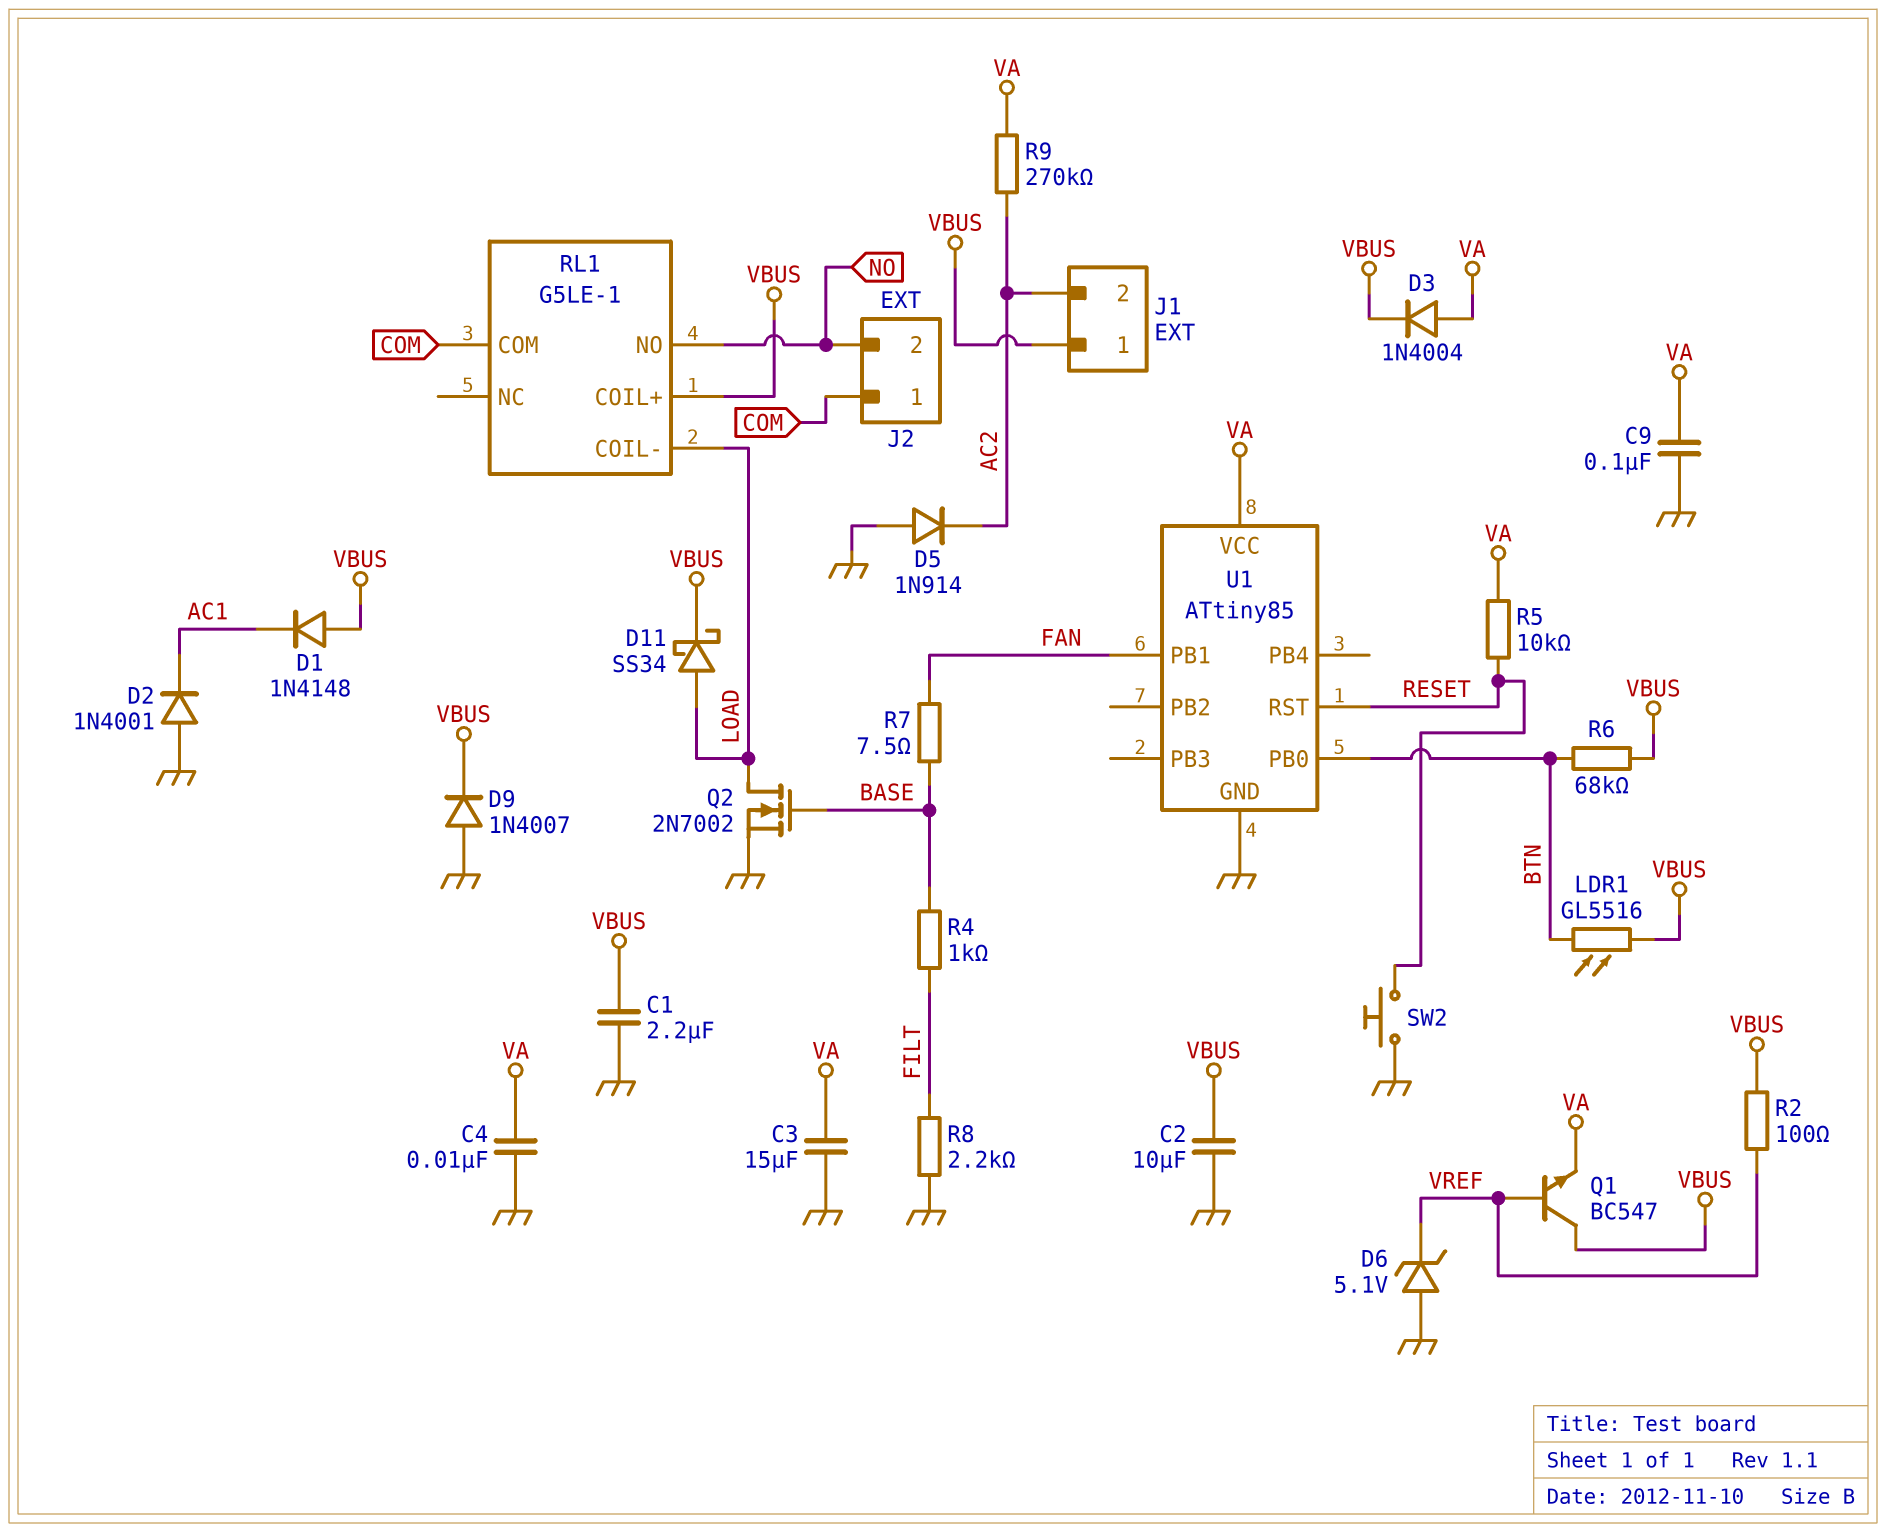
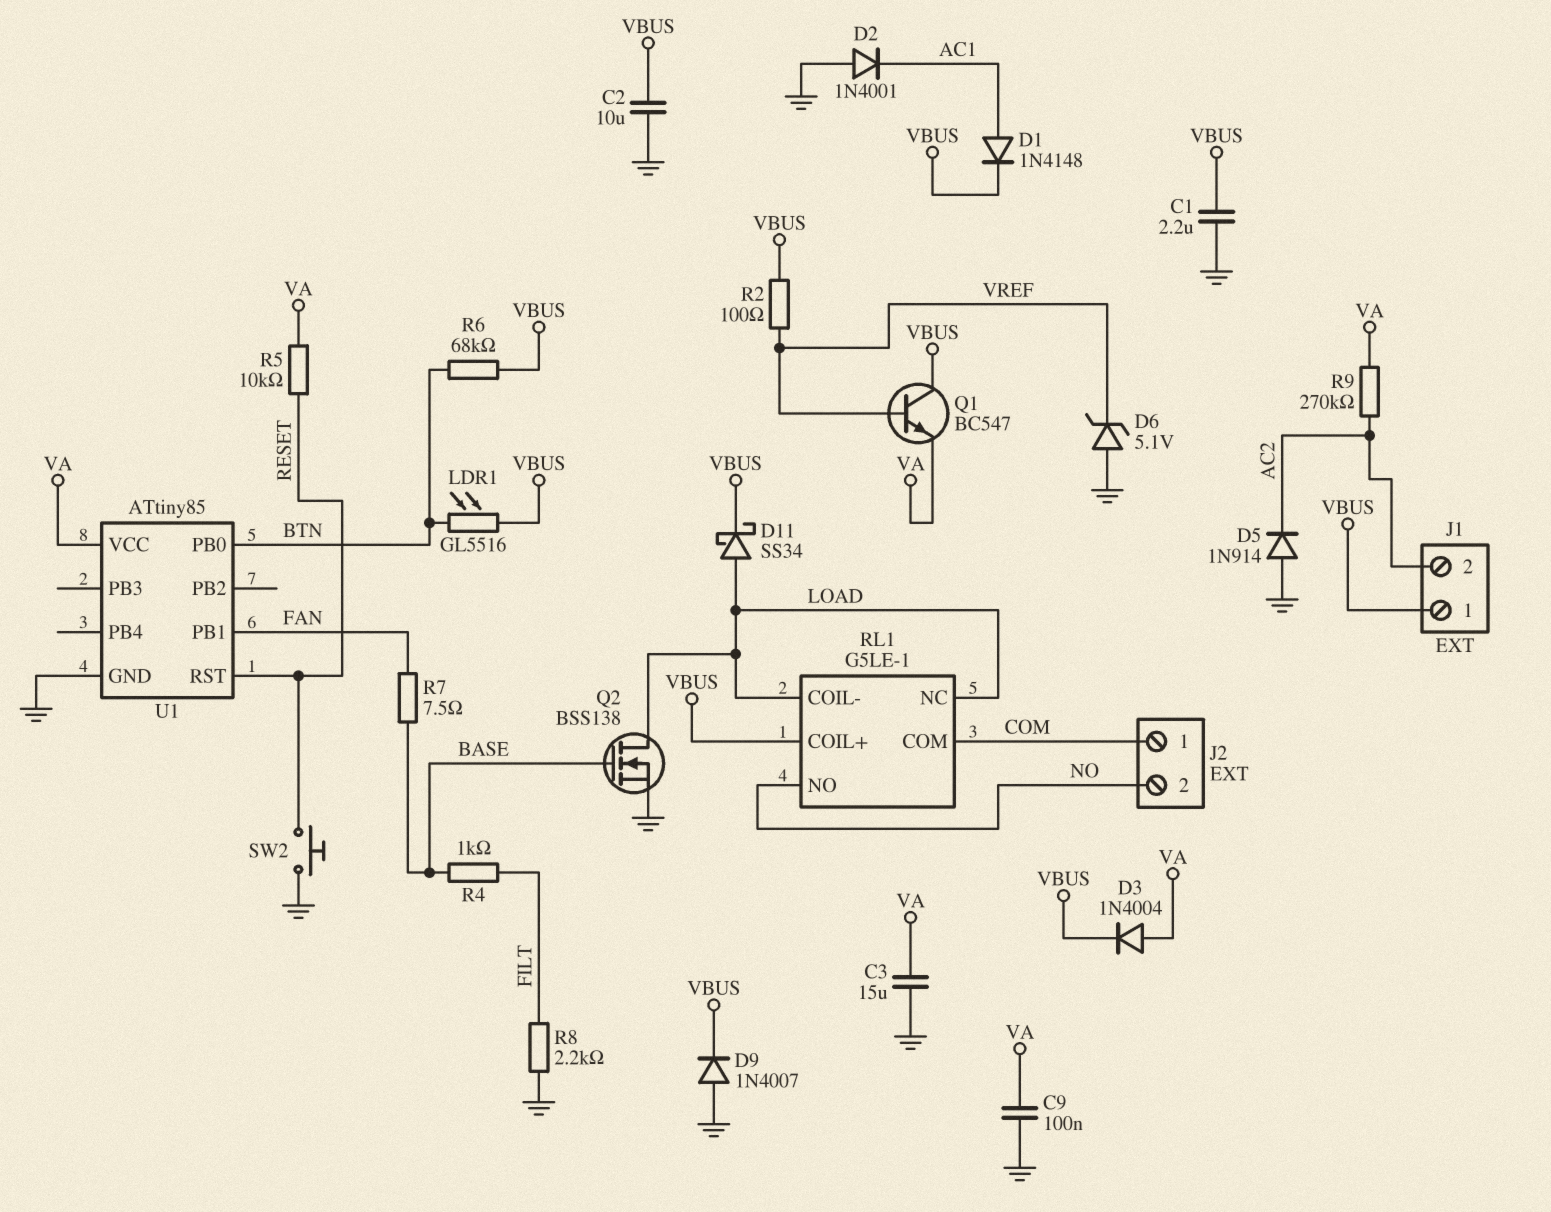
C4: 10nF (GND, VA) -> none
D1: diode 1N4148 (A VBUS, K AC1) -> diode 1N4148 (A AC1, K VBUS)
Q2: NMOS 2N7002 (G BASE, D LOAD, S GND) -> NMOS BSS138 (G BASE, D LOAD, S GND)
RL1 pin NC: none -> LOAD

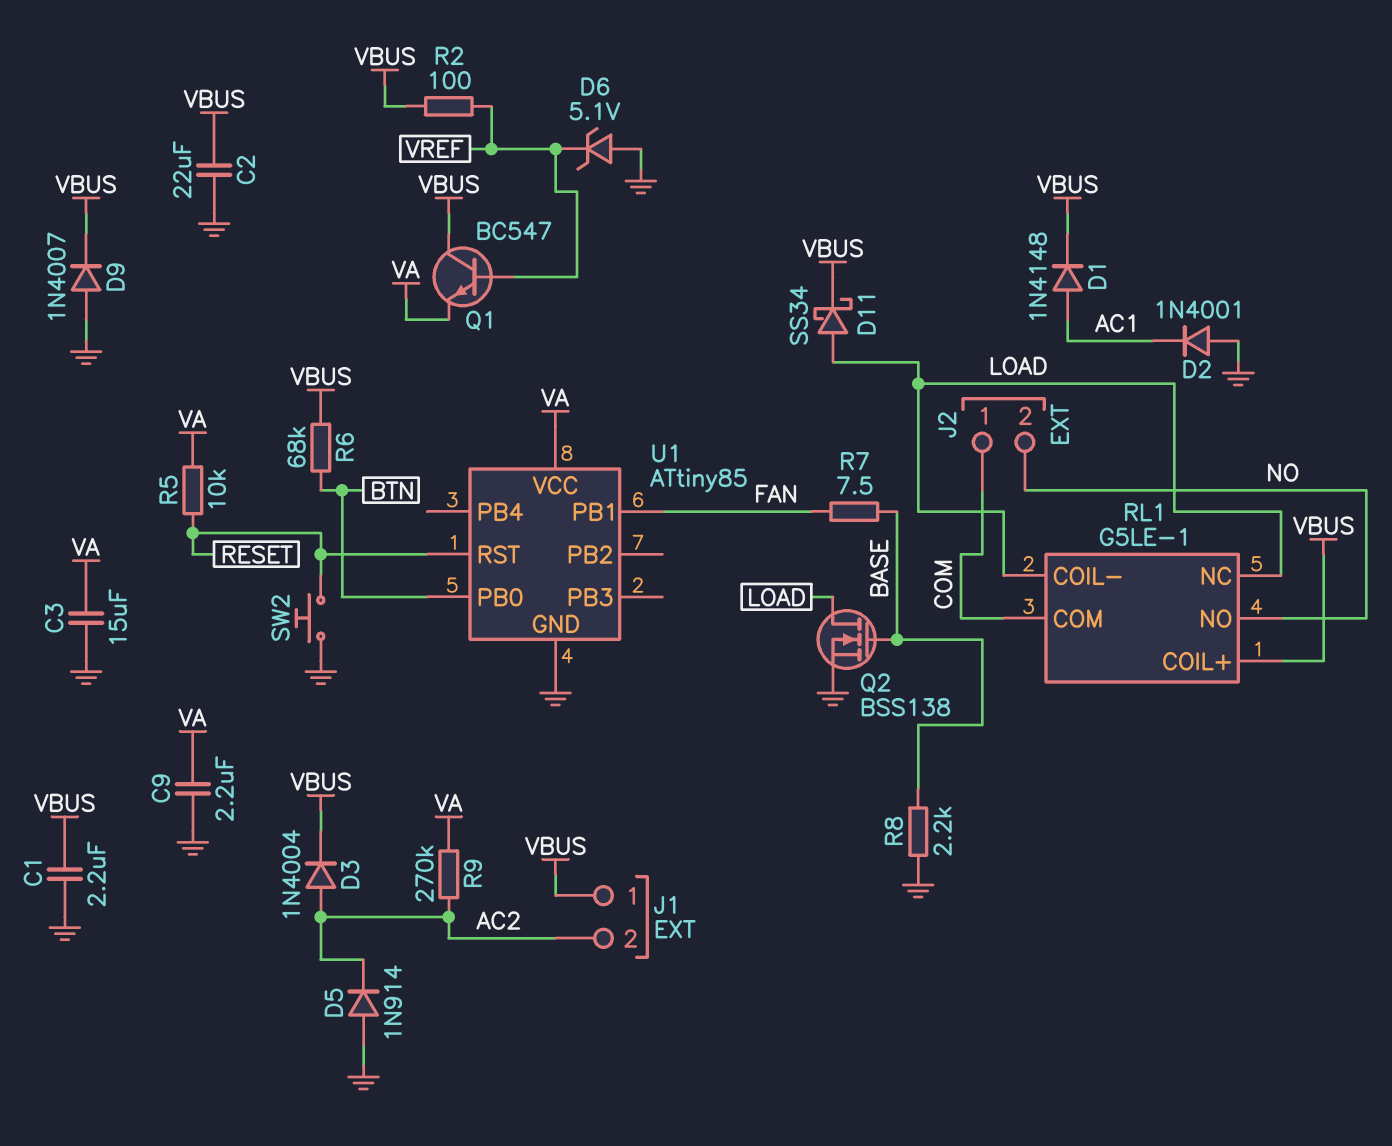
C2: 10uF (GND, VBUS) -> 22uF (GND, VBUS)
C9: 100nF (GND, VA) -> 2.2uF (GND, VA)
D3: diode 1N4004 (A VA, K VBUS) -> diode 1N4004 (A AC2, K VBUS)
LDR1: GL5516 (BTN, VBUS) -> none
R4: 1k (BASE, FILT) -> none
R8: 2.2k (FILT, GND) -> 2.2k (BASE, GND)

